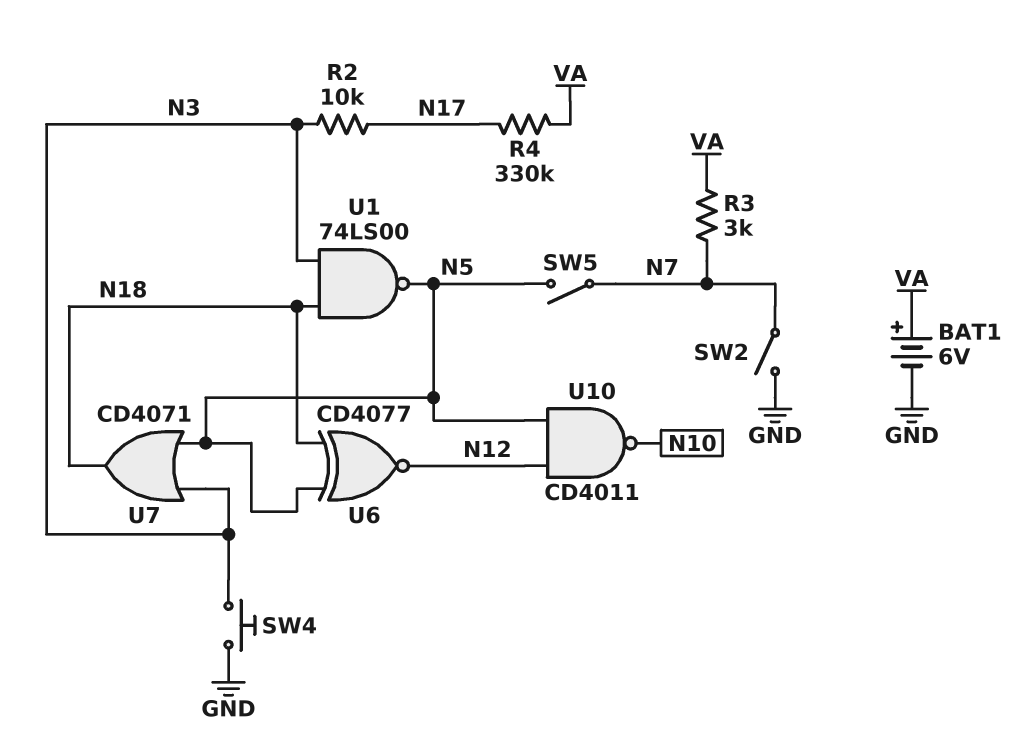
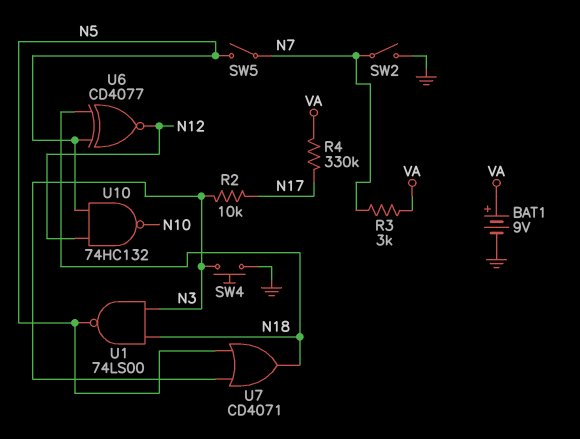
BAT1: 6V (plus VA, minus GND) -> 9V (plus VA, minus GND)
U10: NAND CD4011 (in N5, in N12, out N10) -> NAND 74HC132 (in N5, in N12, out N10)

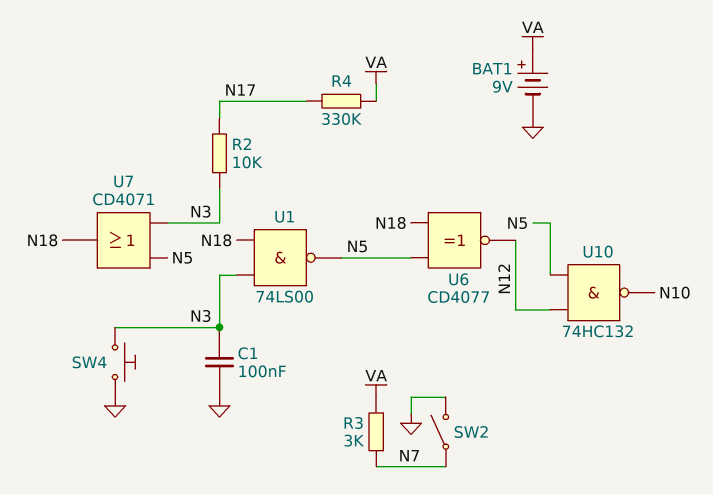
C1: none -> 100nF (GND, N3)
SW5: switch (N5, N7) -> none

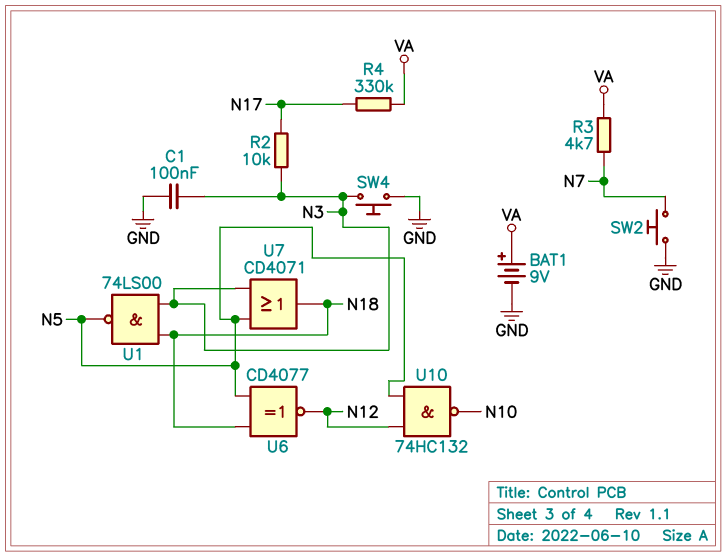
R3: 3k (N7, VA) -> 4.7k (N7, VA)
SW2: switch (GND, N7) -> button (GND, N7)

